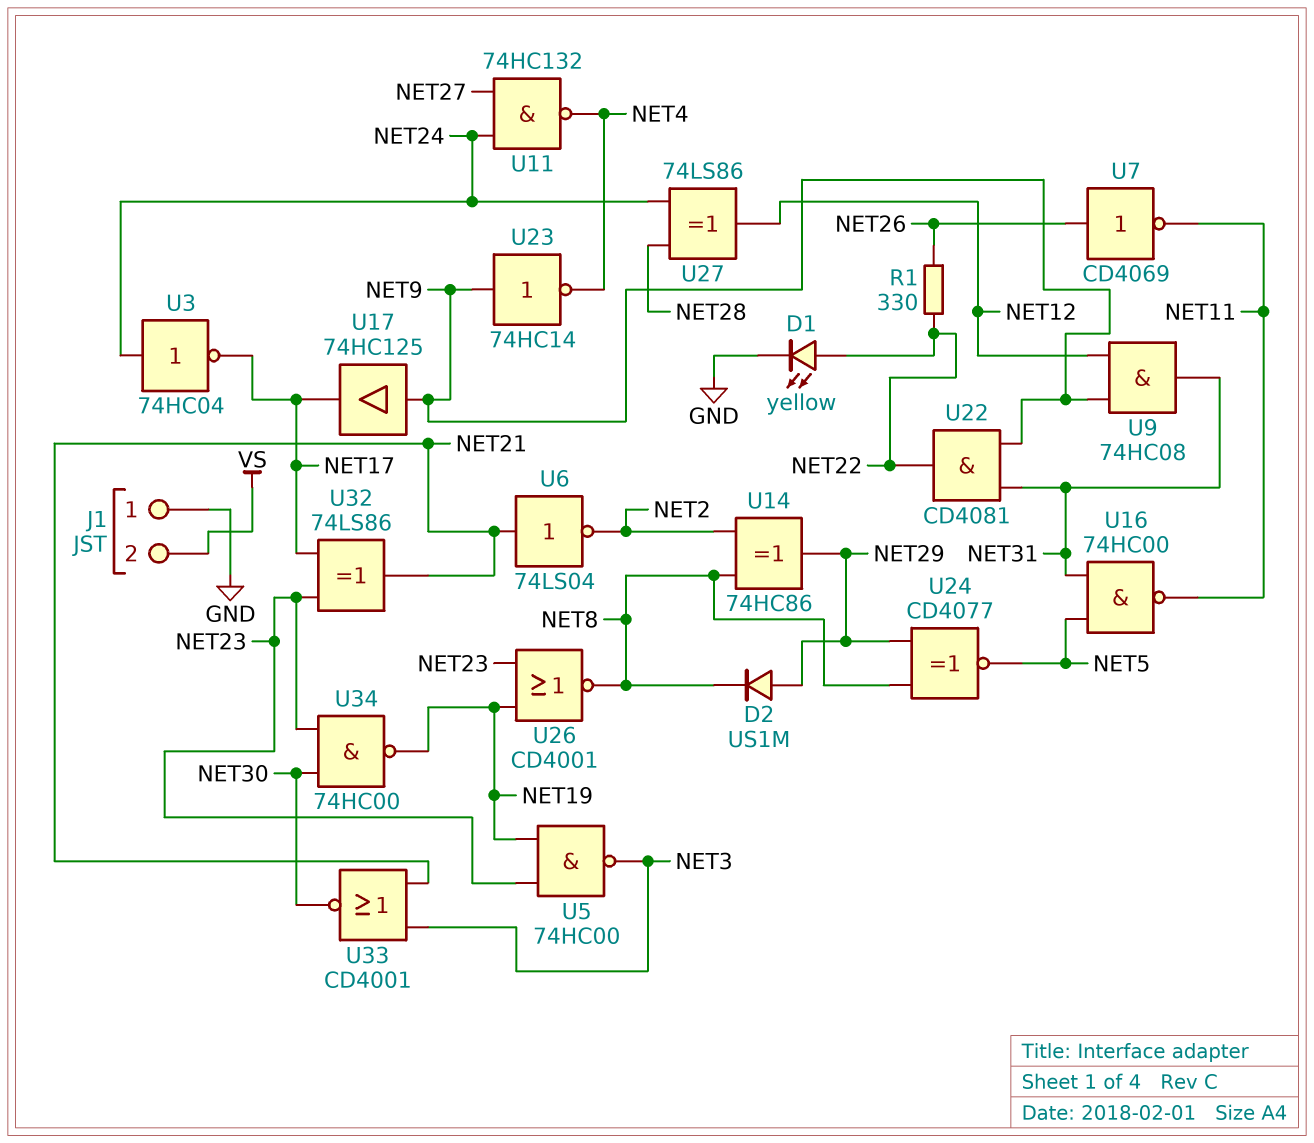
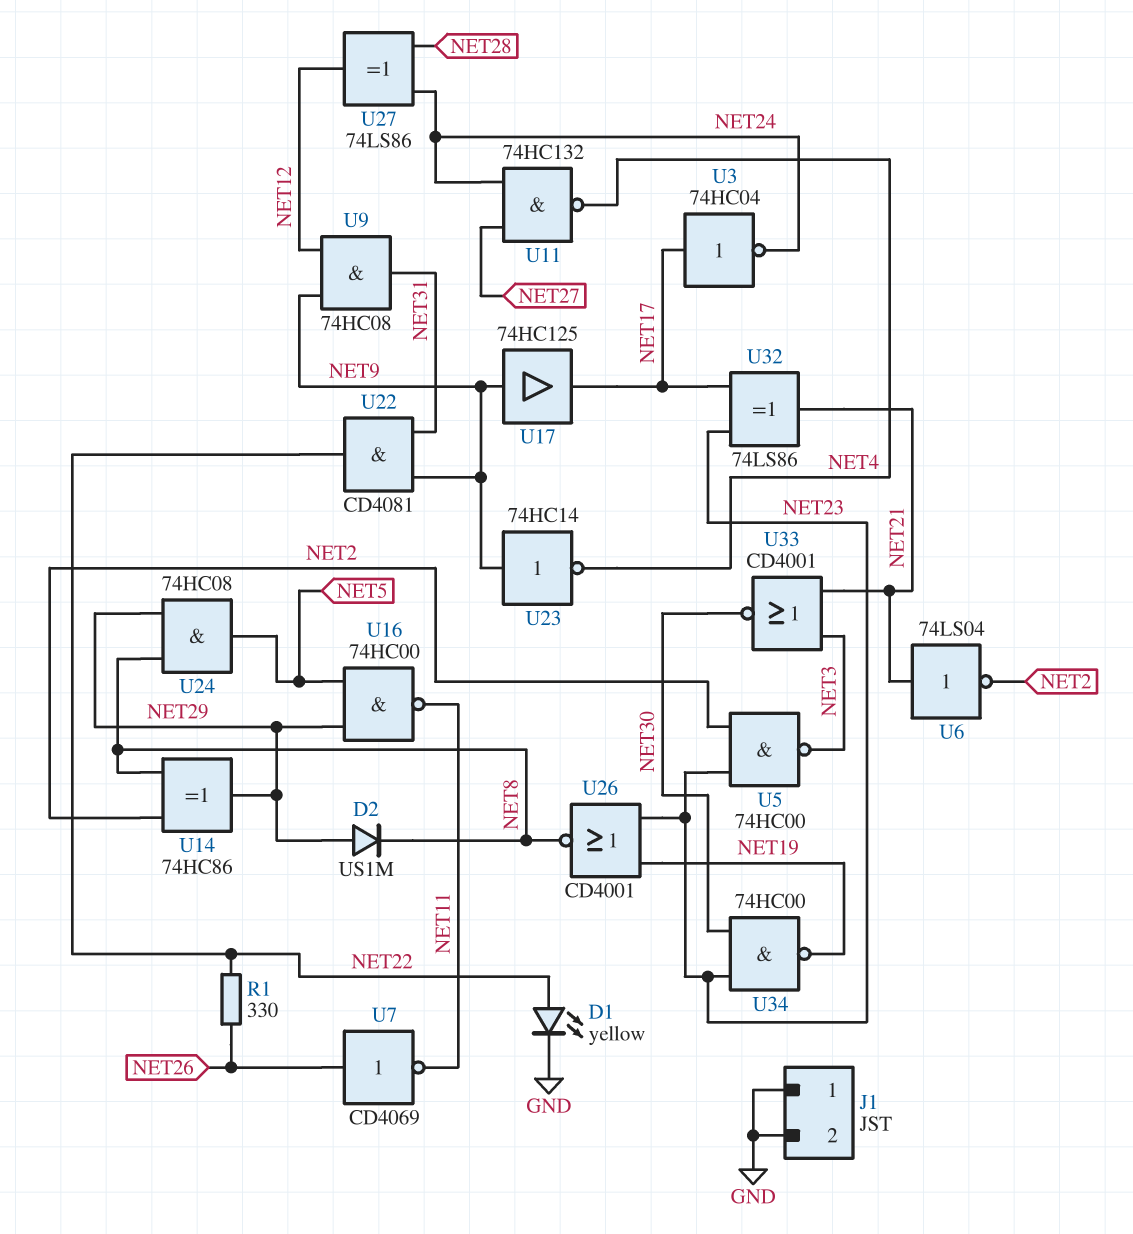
J1 pin 2: VS -> GND
U3: NOT 74HC04 (in NET24, out NET17) -> NOT 74HC04 (in NET17, out NET24)
U5: NAND 74HC00 (in NET19, in NET23, out NET3) -> NAND 74HC00 (in NET2, in NET23, out NET3)
U16: NAND 74HC00 (in NET5, in NET31, out NET11) -> NAND 74HC00 (in NET5, in NET29, out NET11)
U24: XNOR CD4077 (in NET8, in NET29, out NET5) -> AND 74HC08 (in NET8, in NET29, out NET5)

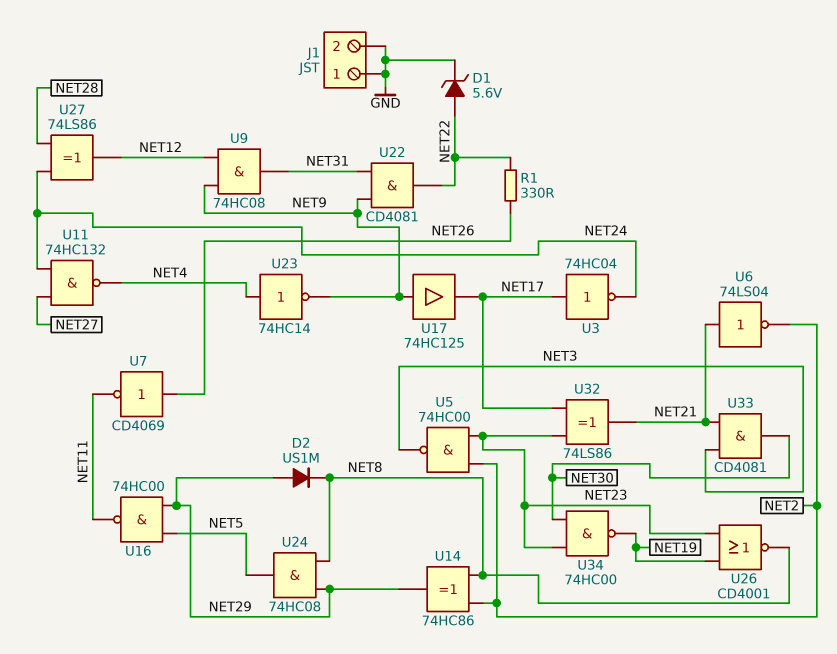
D1: LED yellow (A NET22, K GND) -> zener 5.6V (A NET22, K GND)
U23: NOT 74HC14 (in NET9, out NET4) -> NOT 74HC14 (in NET4, out NET9)
U33: NOR CD4001 (in NET3, in NET21, out NET30) -> AND CD4081 (in NET3, in NET21, out NET30)

